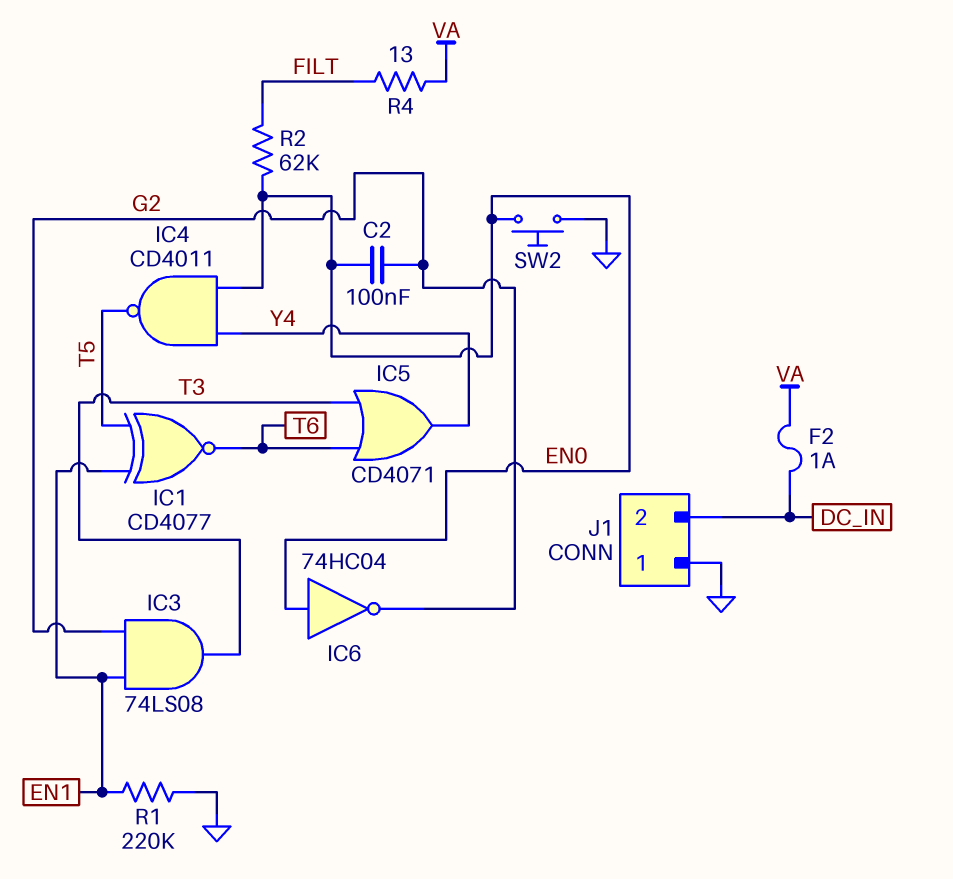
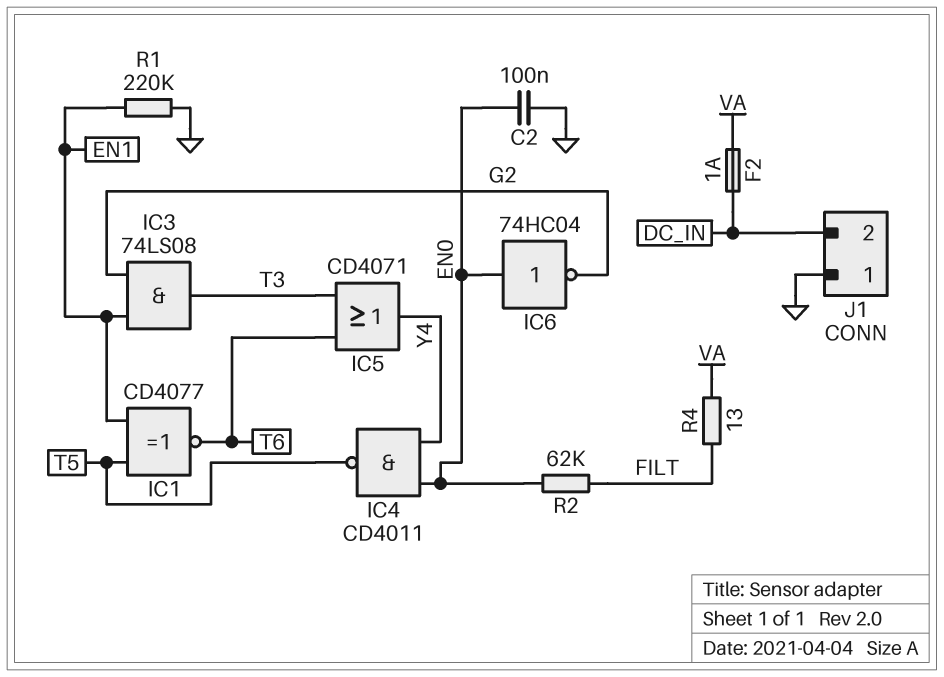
C2: 100nF (EN0, G2) -> 100nF (EN0, GND)
SW2: button (EN0, GND) -> none

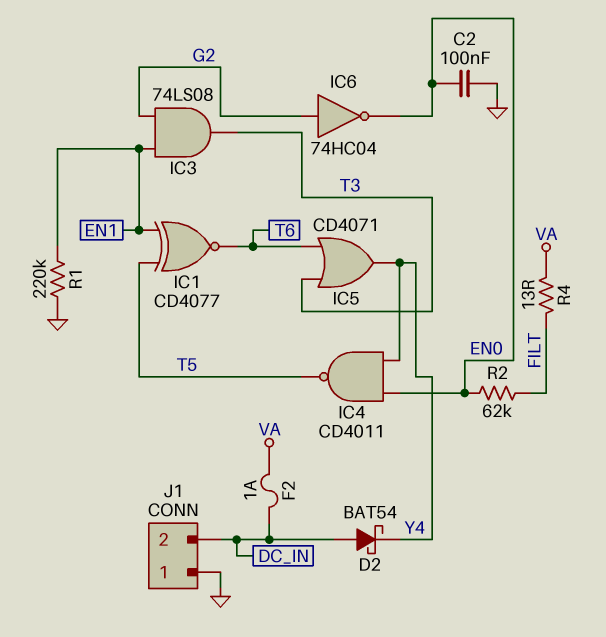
D2: none -> schottky BAT54 (A DC_IN, K Y4)
IC6: NOT 74HC04 (in EN0, out G2) -> NOT 74HC04 (in G2, out EN0)

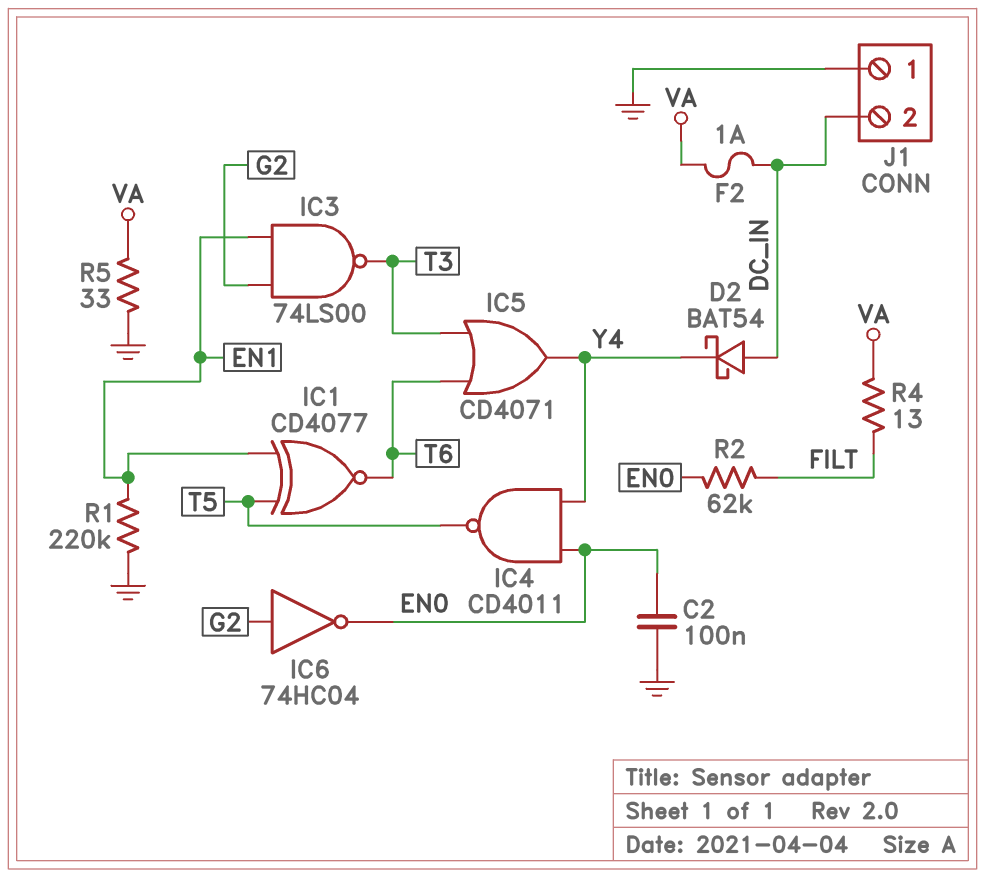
IC3: AND 74LS08 (in EN1, in G2, out T3) -> NAND 74LS00 (in EN1, in G2, out T3)
R5: none -> 33 (GND, VA)

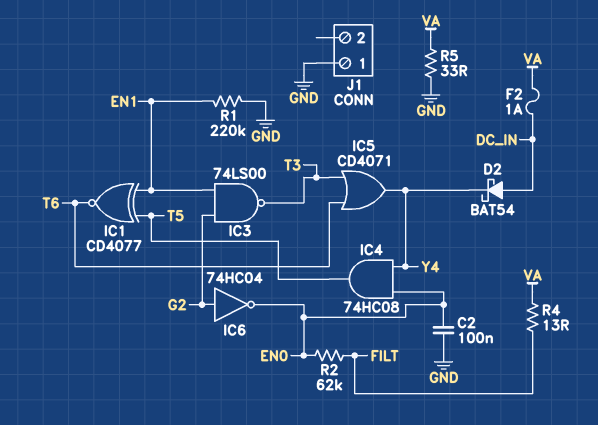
IC4: NAND CD4011 (in EN0, in Y4, out T5) -> AND 74HC08 (in EN0, in Y4, out T5)
J1 pin 2: DC_IN -> none

